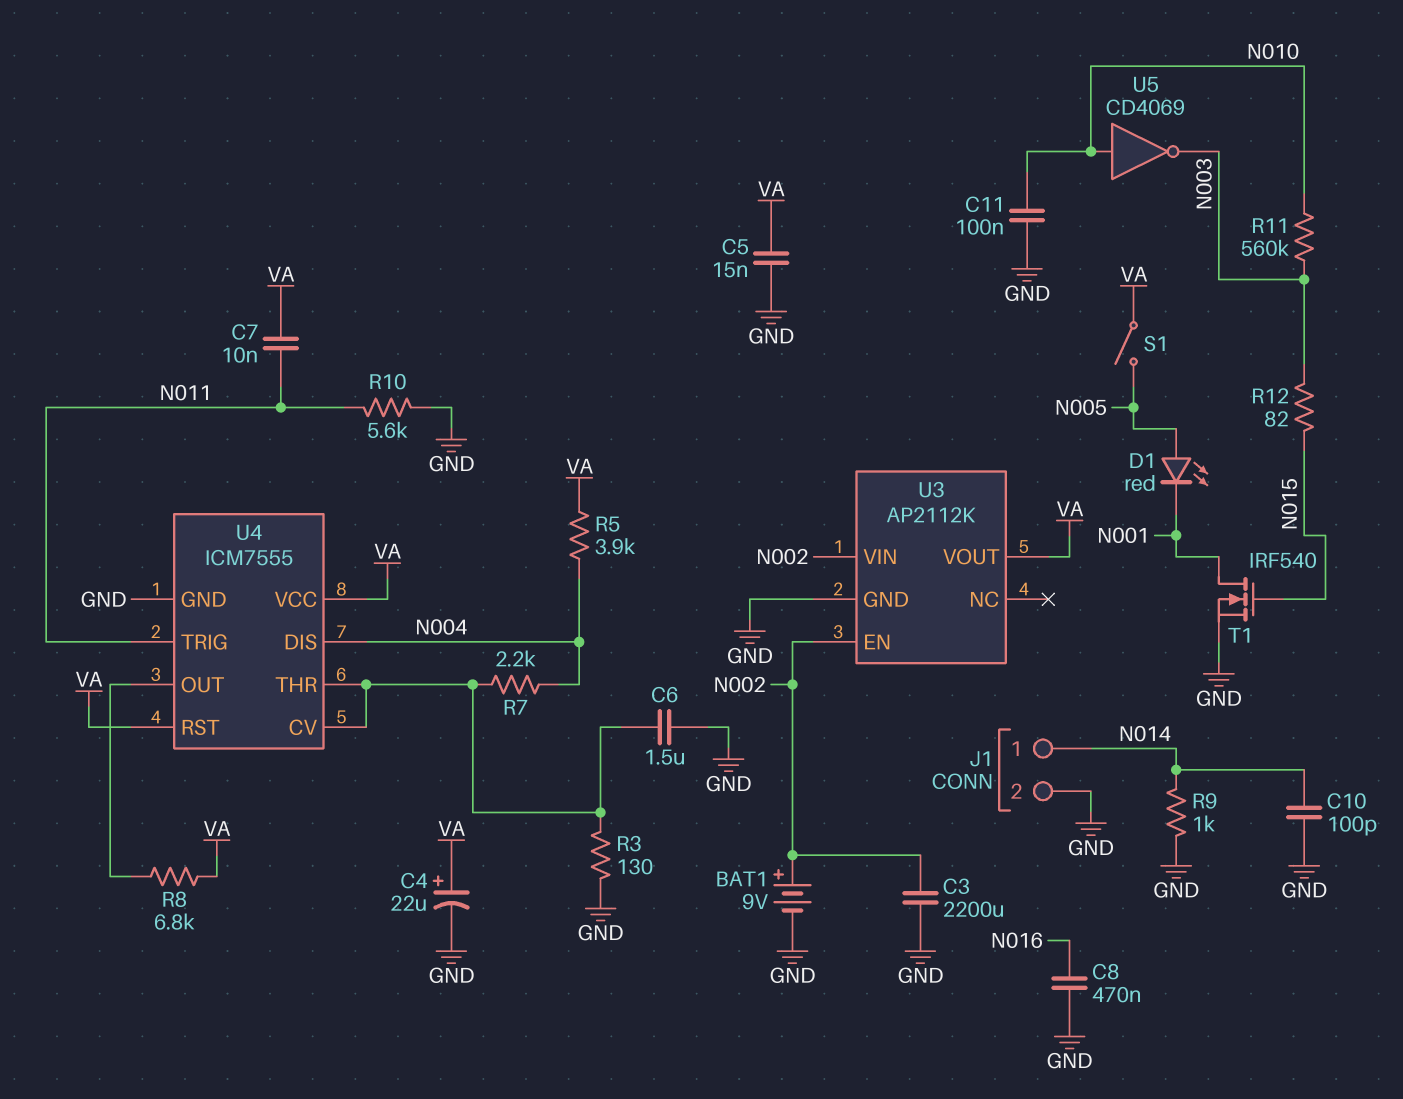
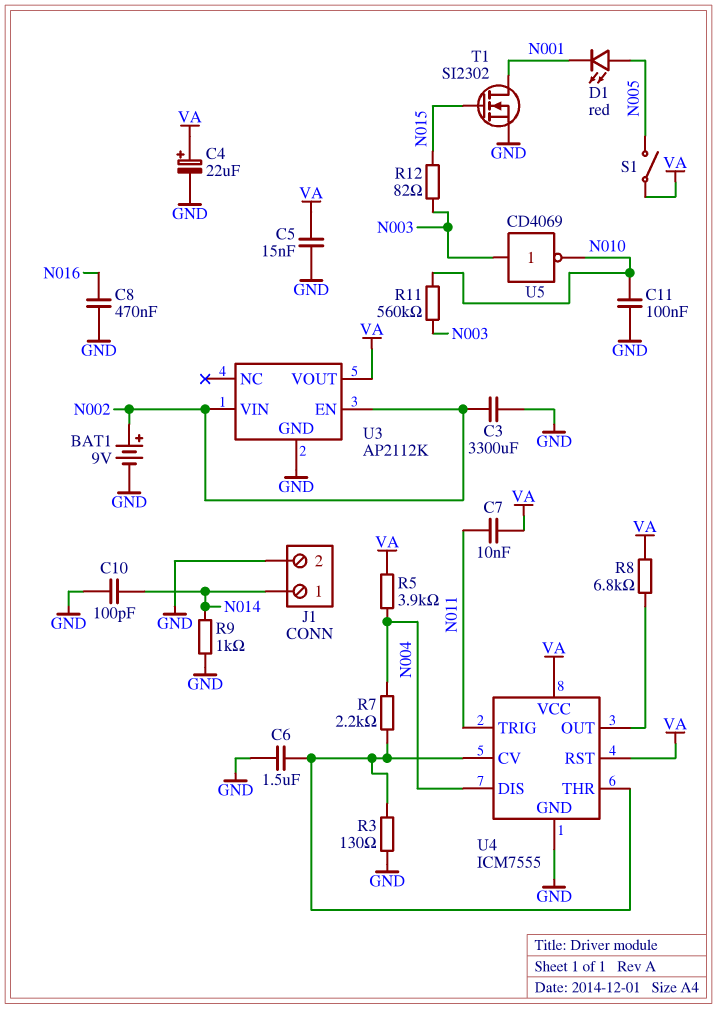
C3: 2200uF (GND, N002) -> 3300uF (GND, N002)
R10: 5.6k (GND, N011) -> none
T1: NMOS IRF540 (G N015, D N001, S GND) -> NMOS SI2302 (G N015, D N001, S GND)
U5: NOT CD4069 (in N010, out N003) -> NOT CD4069 (in N003, out N010)

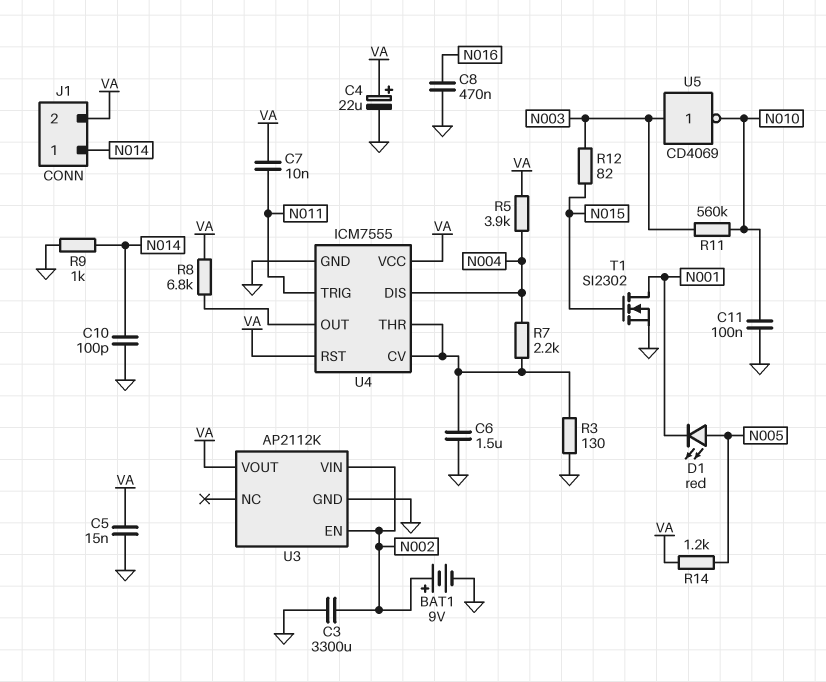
J1 pin 2: GND -> VA
R14: none -> 1.2k (N005, VA)
S1: switch (N005, VA) -> none

